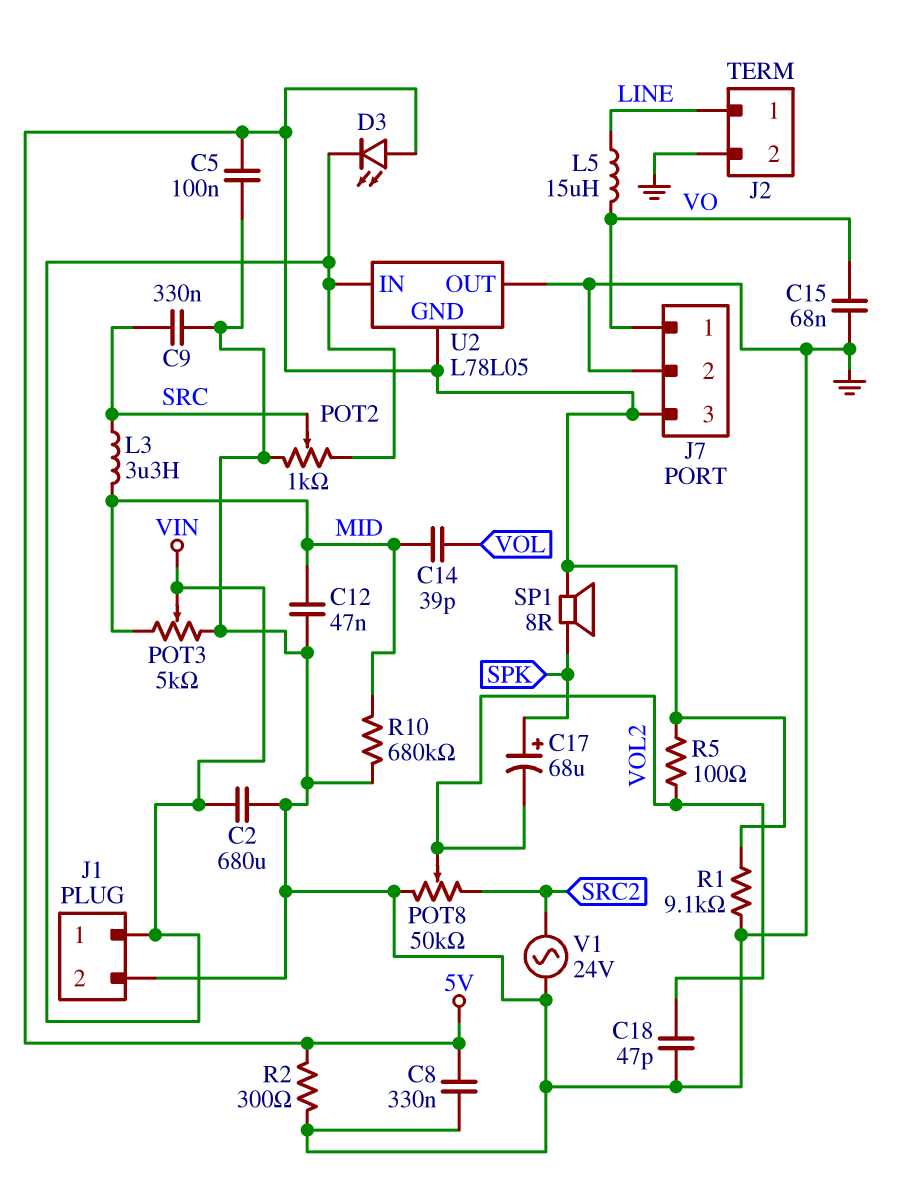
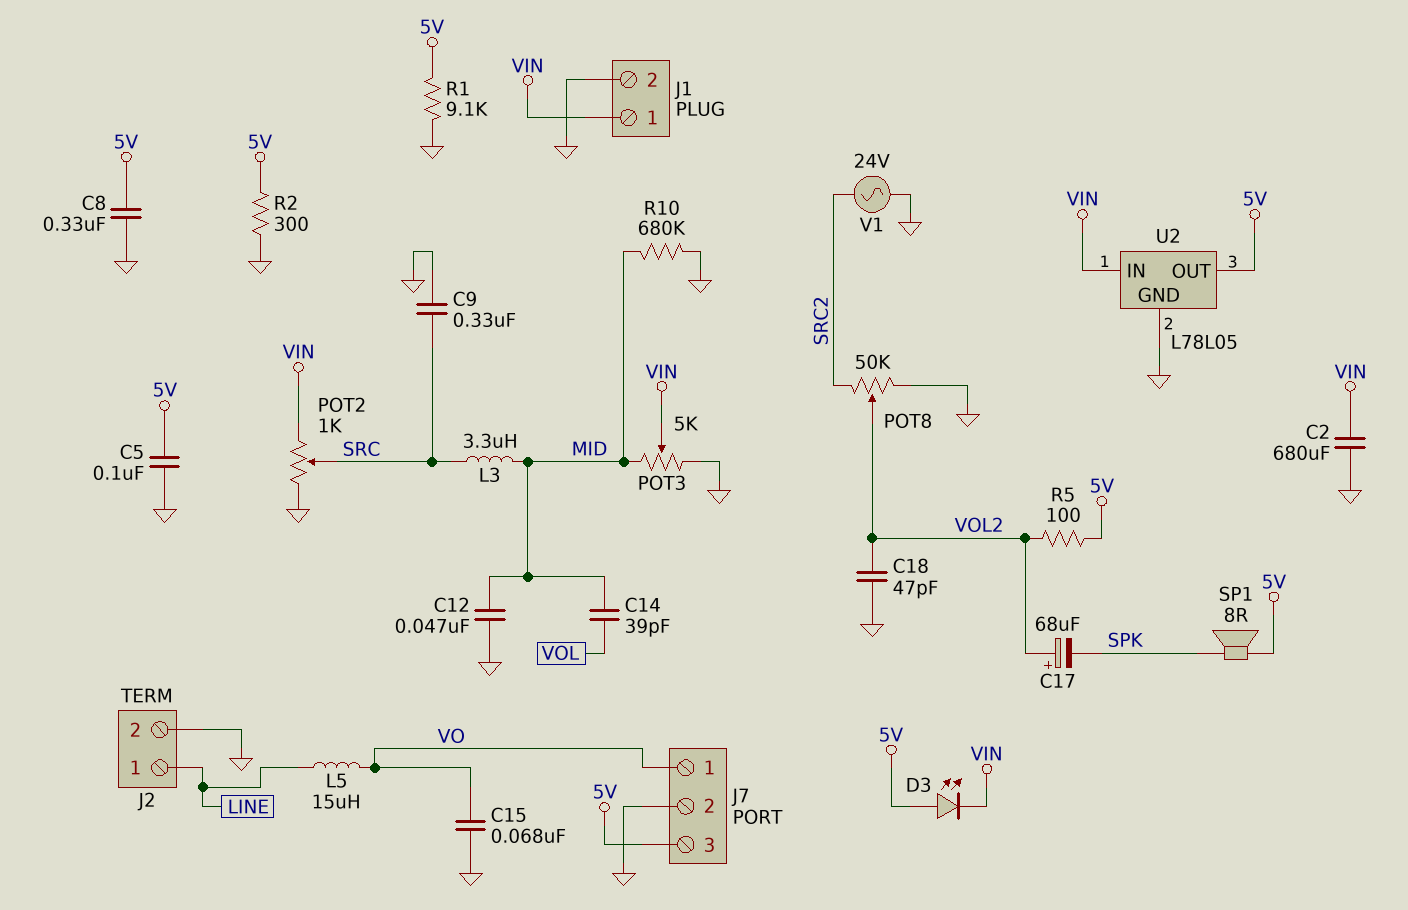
C17: 68uF (plus SPK, minus VOL2) -> 68uF (plus VOL2, minus SPK)
U2 pin GND: 5V -> GND
U2 pin OUT: GND -> 5V

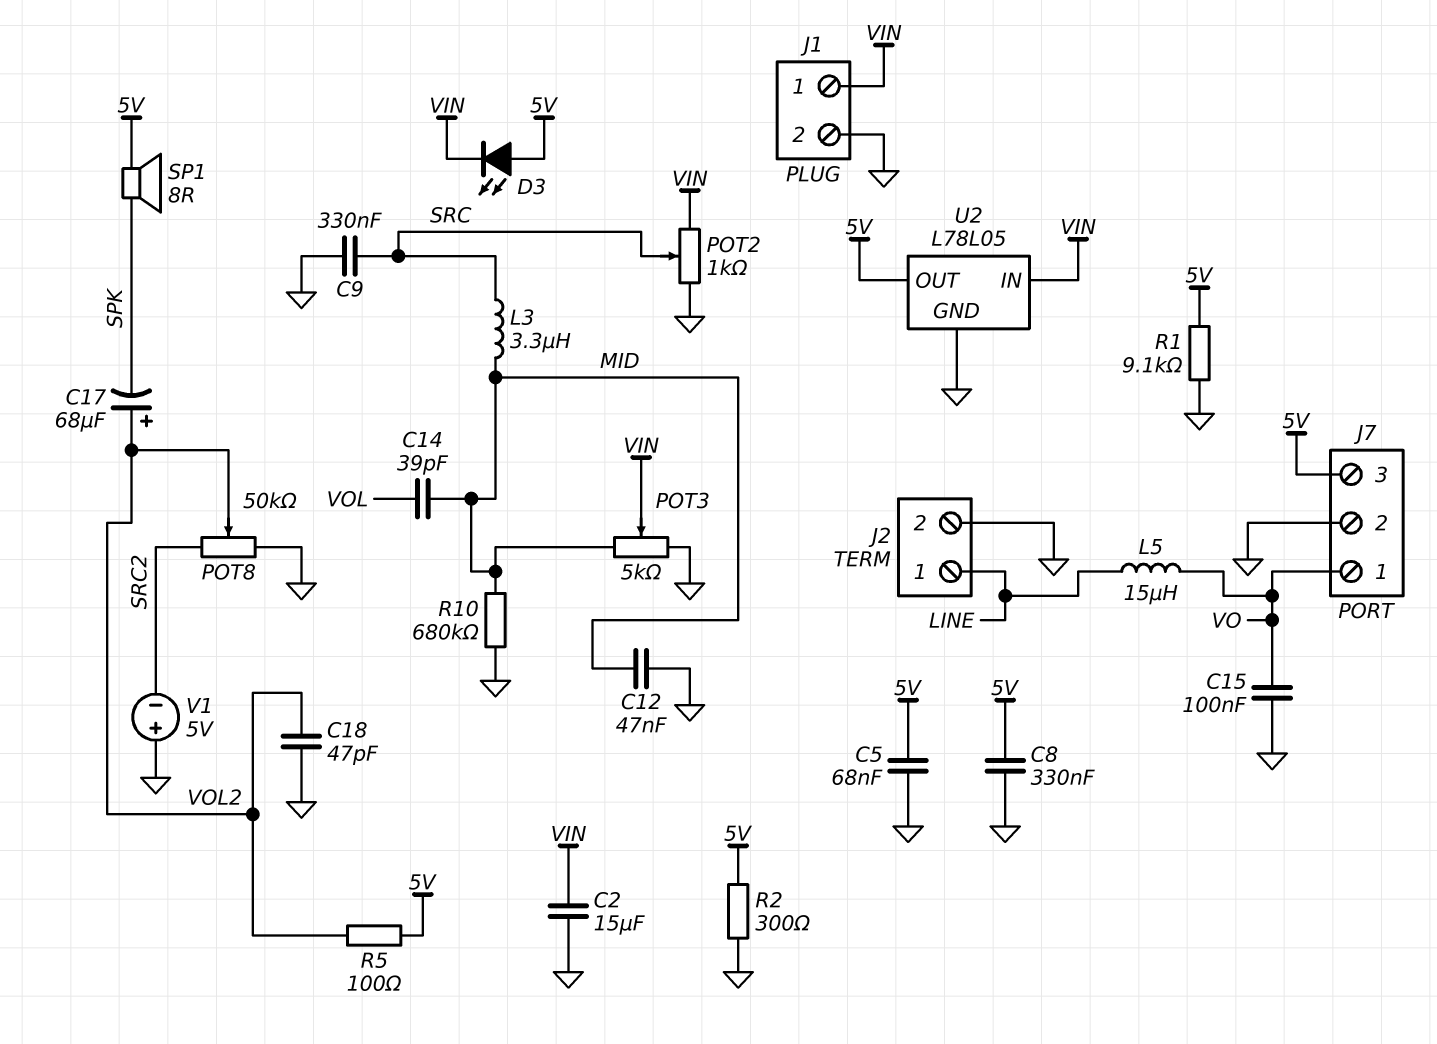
C2: 680uF (GND, VIN) -> 15uF (GND, VIN)
C5: 100nF (5V, GND) -> 68nF (5V, GND)
C15: 68nF (GND, VO) -> 100nF (GND, VO)
V1: AC 24V (GND, SRC2) -> 5V (plus GND, minus SRC2)

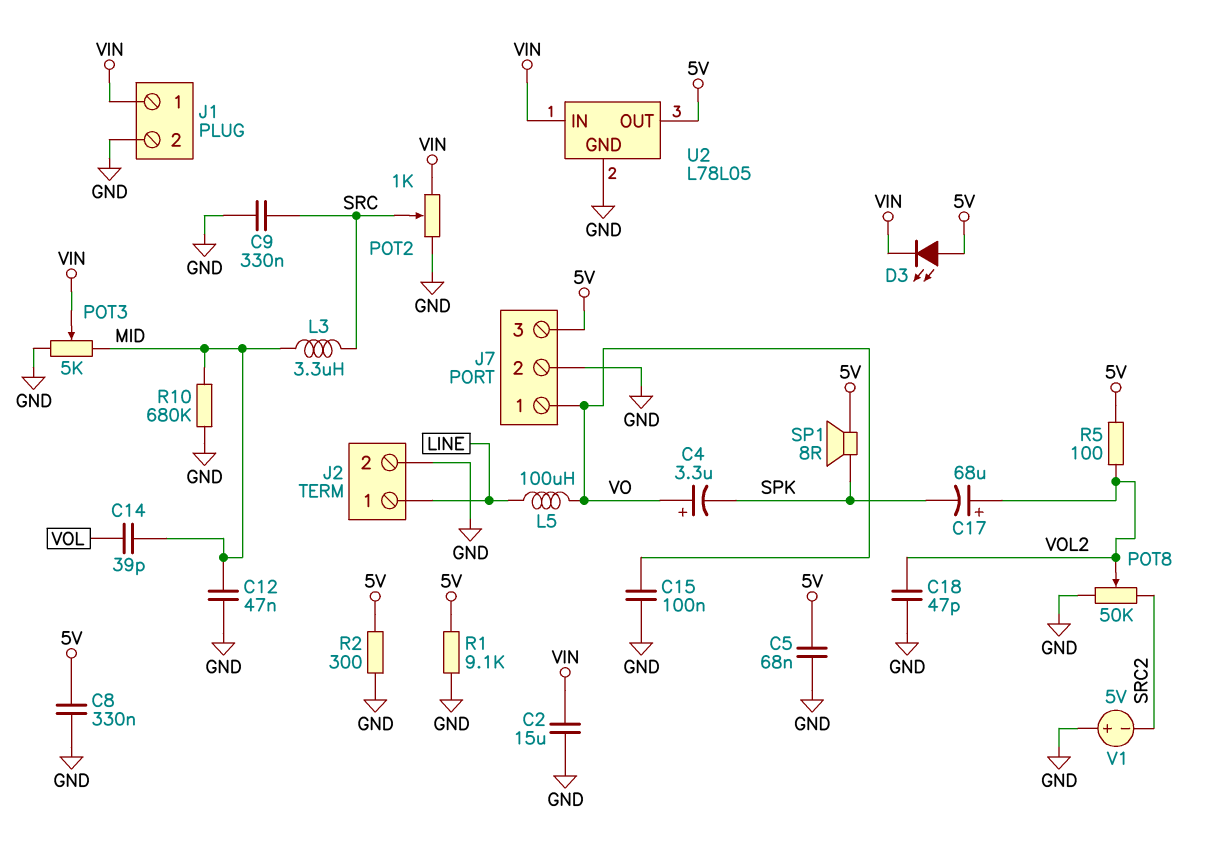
C4: none -> 3.3uF (plus VO, minus SPK)
L5: 15uH (LINE, VO) -> 100uH (LINE, VO)

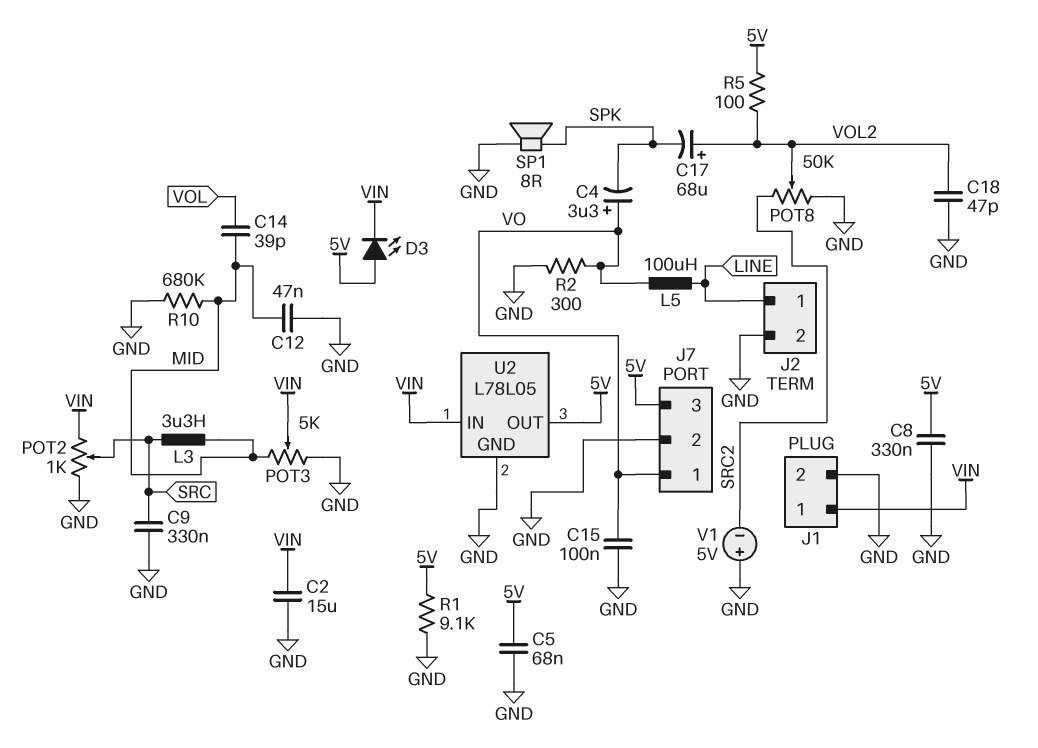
R2: 300 (5V, GND) -> 300 (GND, VO)
SP1: speaker 8R (5V, SPK) -> speaker 8R (GND, SPK)

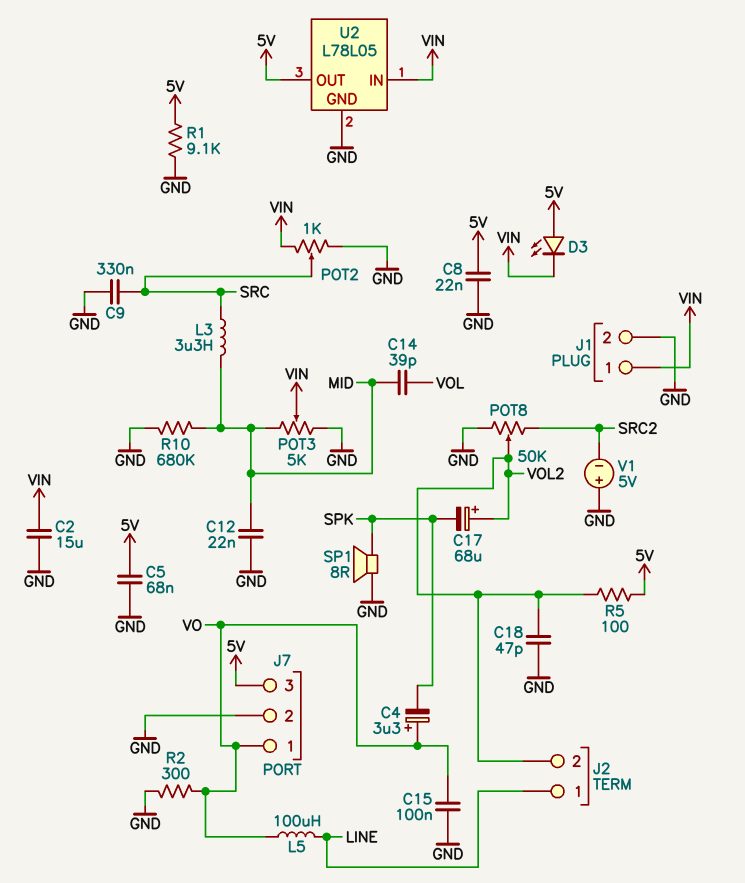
C8: 330nF (5V, GND) -> 22nF (5V, GND)
C12: 47nF (GND, MID) -> 22nF (GND, MID)
J2 pin 2: GND -> VOL2

